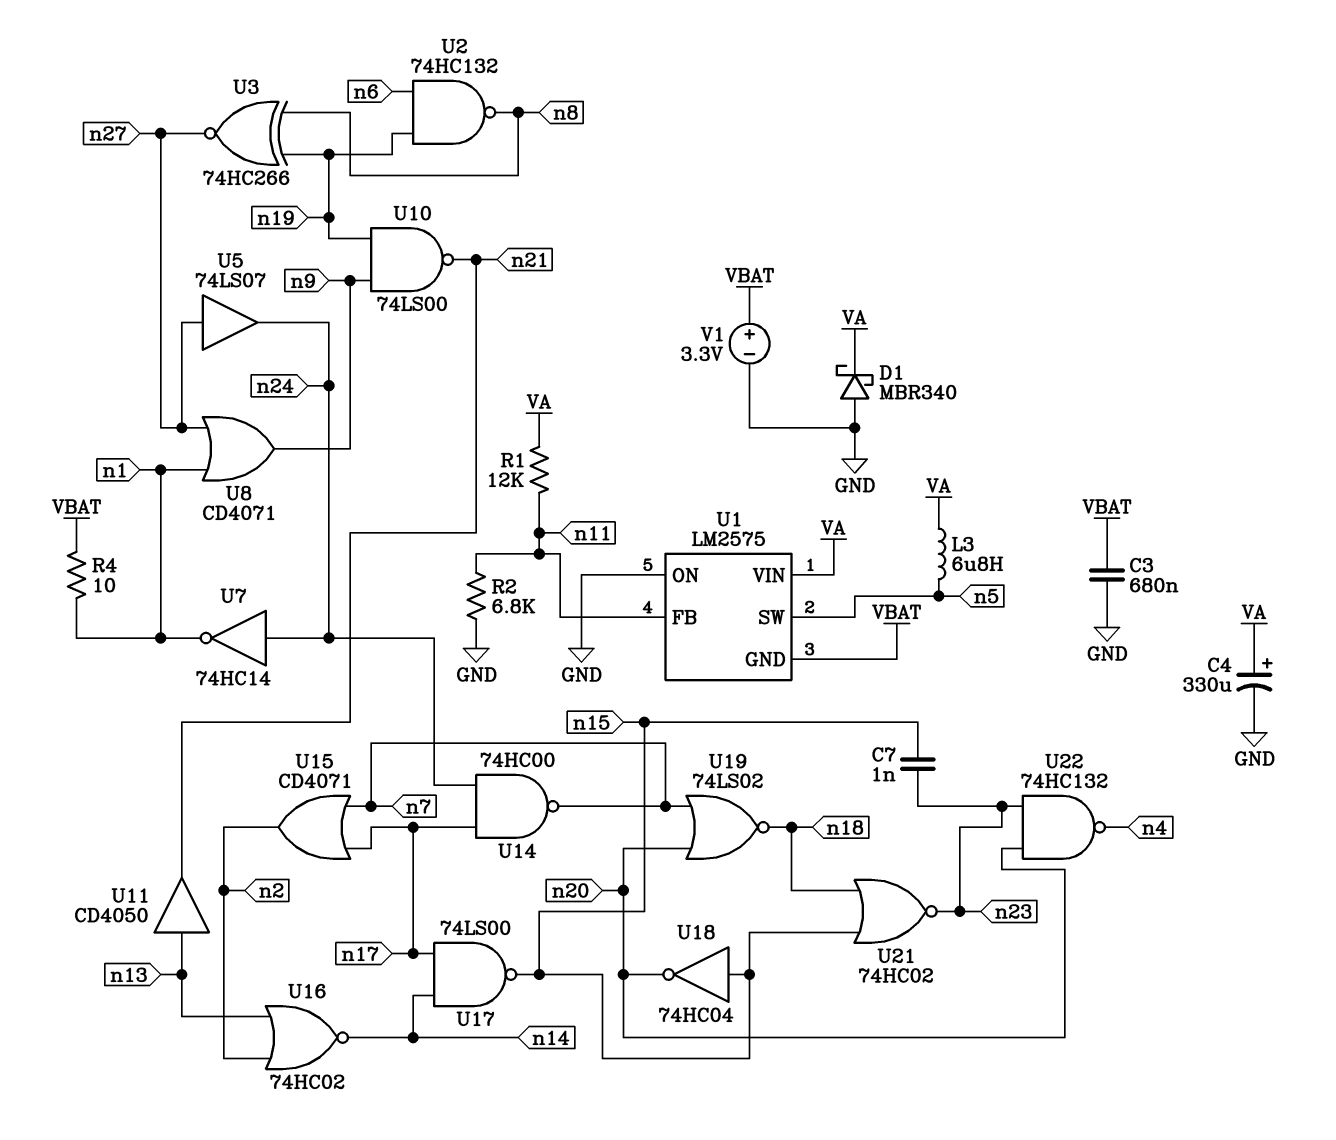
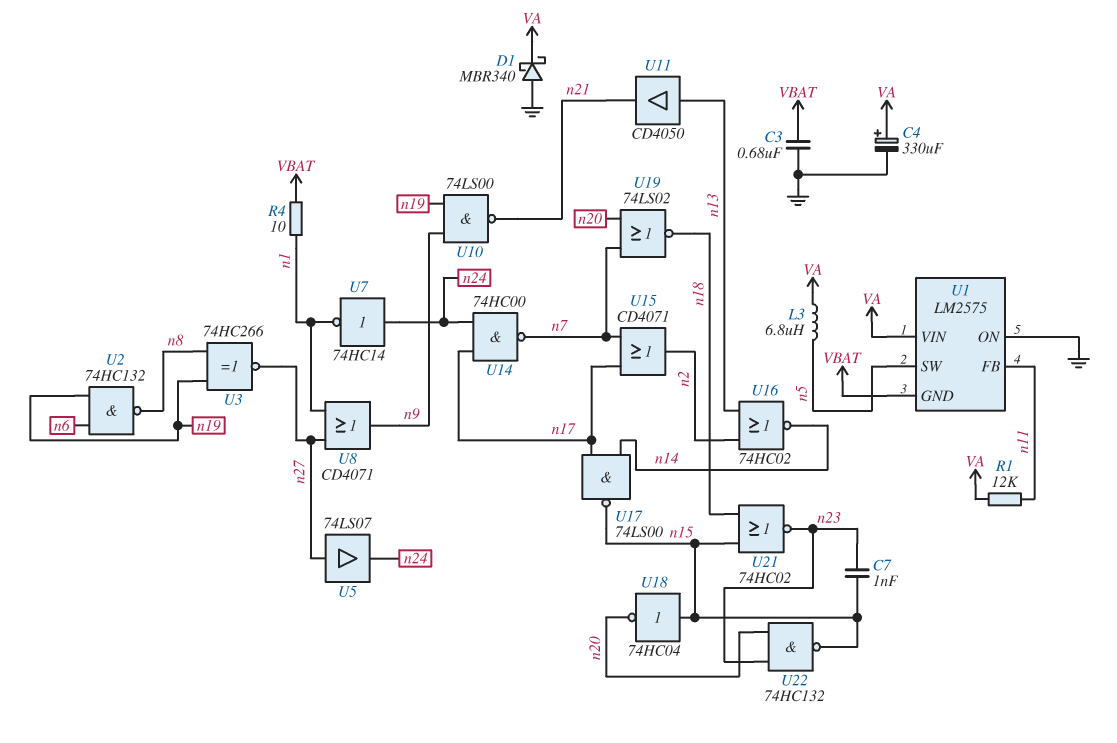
R2: 6.8k (GND, n11) -> none
U22: NAND 74HC132 (in n20, in n23, out n4) -> NAND 74HC132 (in n20, in n23, out n15)
V1: 3.3V (plus VBAT, minus GND) -> none

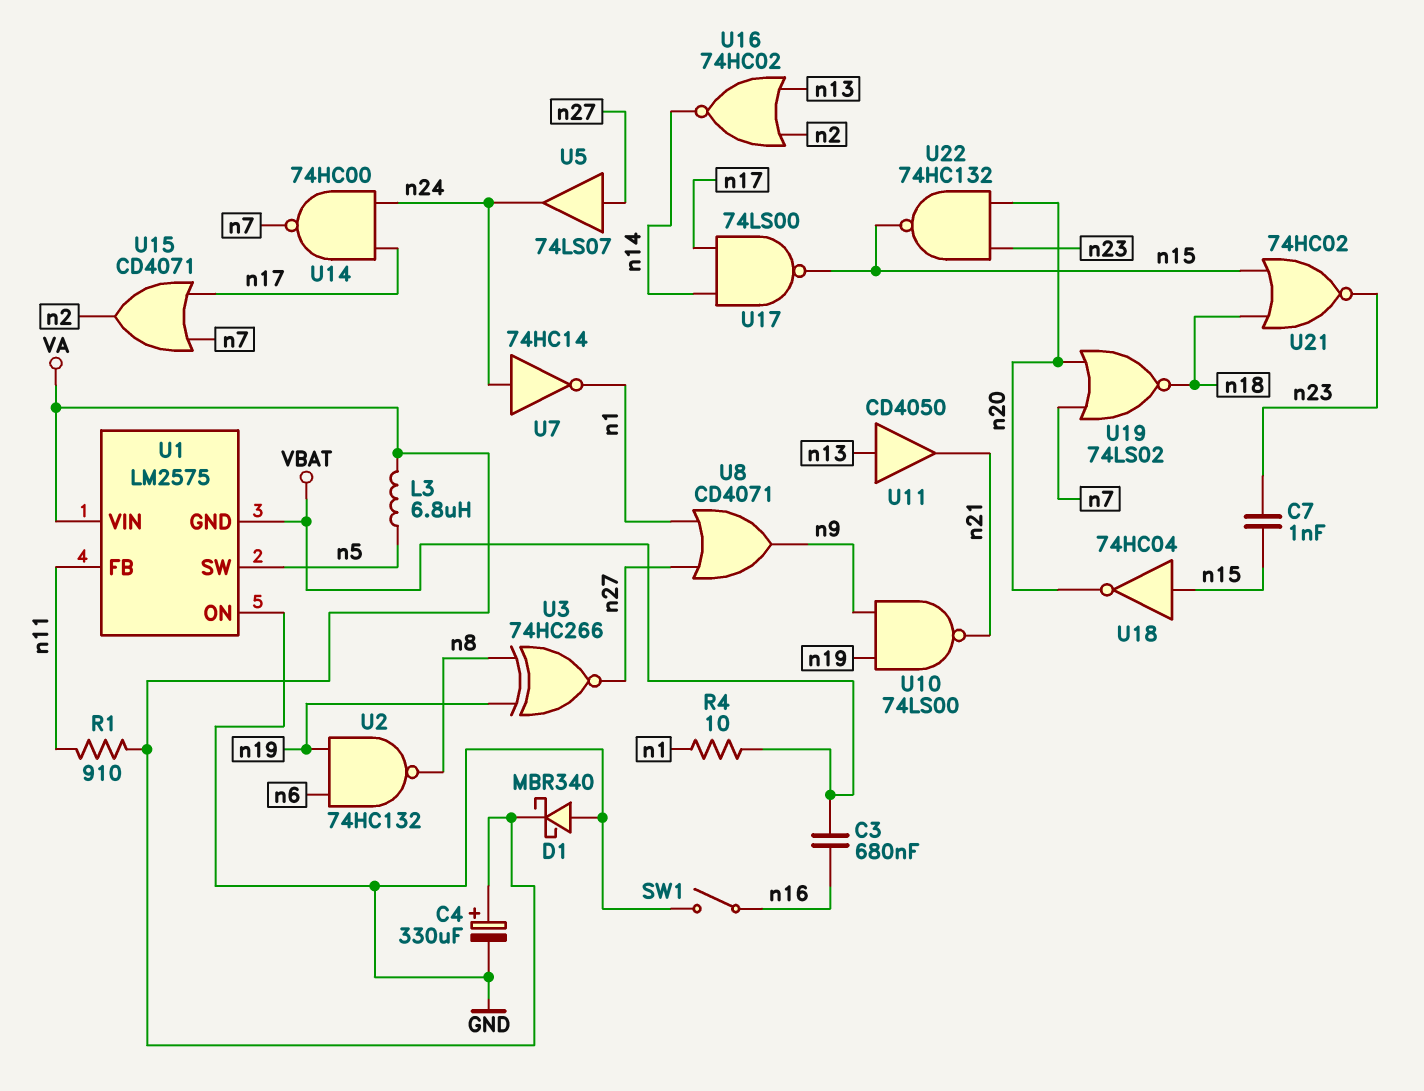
C3: 680nF (GND, VBAT) -> 680nF (VBAT, n16)
R1: 12k (VA, n11) -> 910 (VA, n11)
SW1: none -> switch (GND, n16)

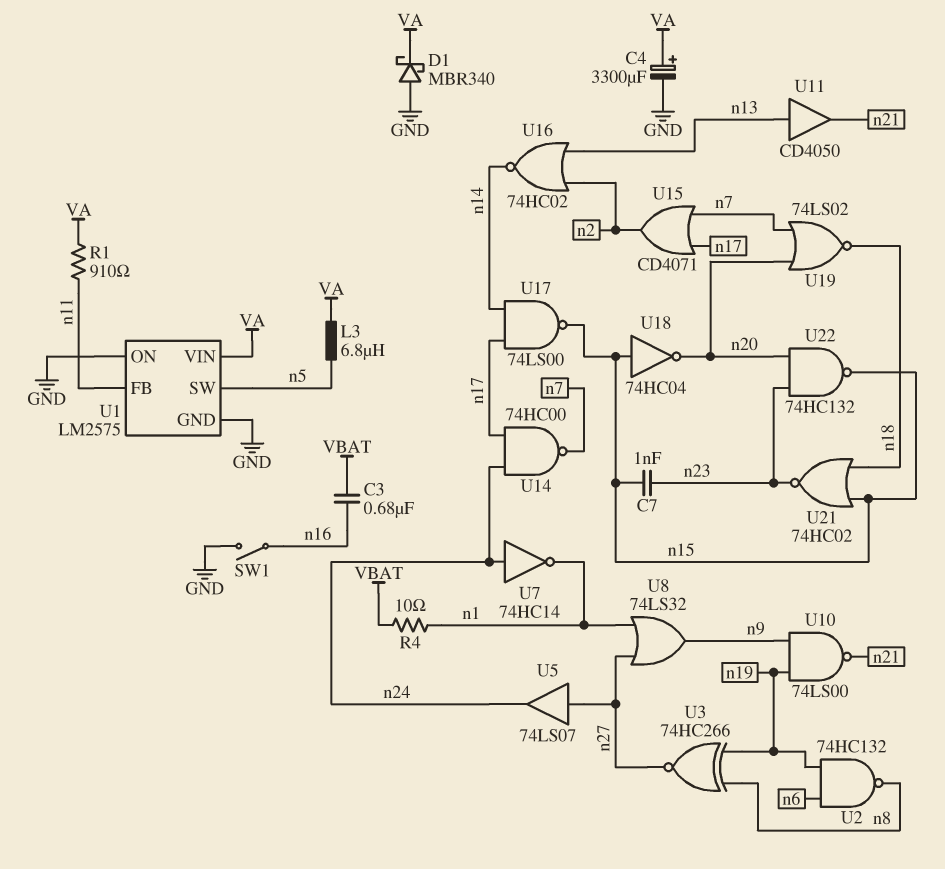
C4: 330uF (plus VA, minus GND) -> 3300uF (plus VA, minus GND)
U1 pin GND: VBAT -> GND
U8: OR CD4071 (in n1, in n27, out n9) -> OR 74LS32 (in n1, in n27, out n9)

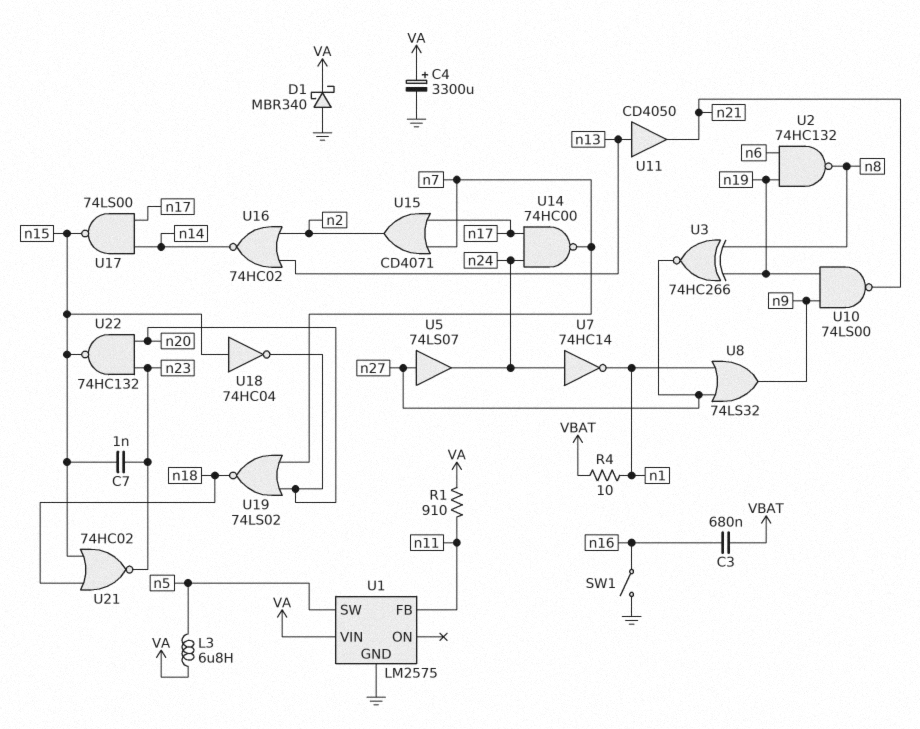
U1 pin ON: GND -> none

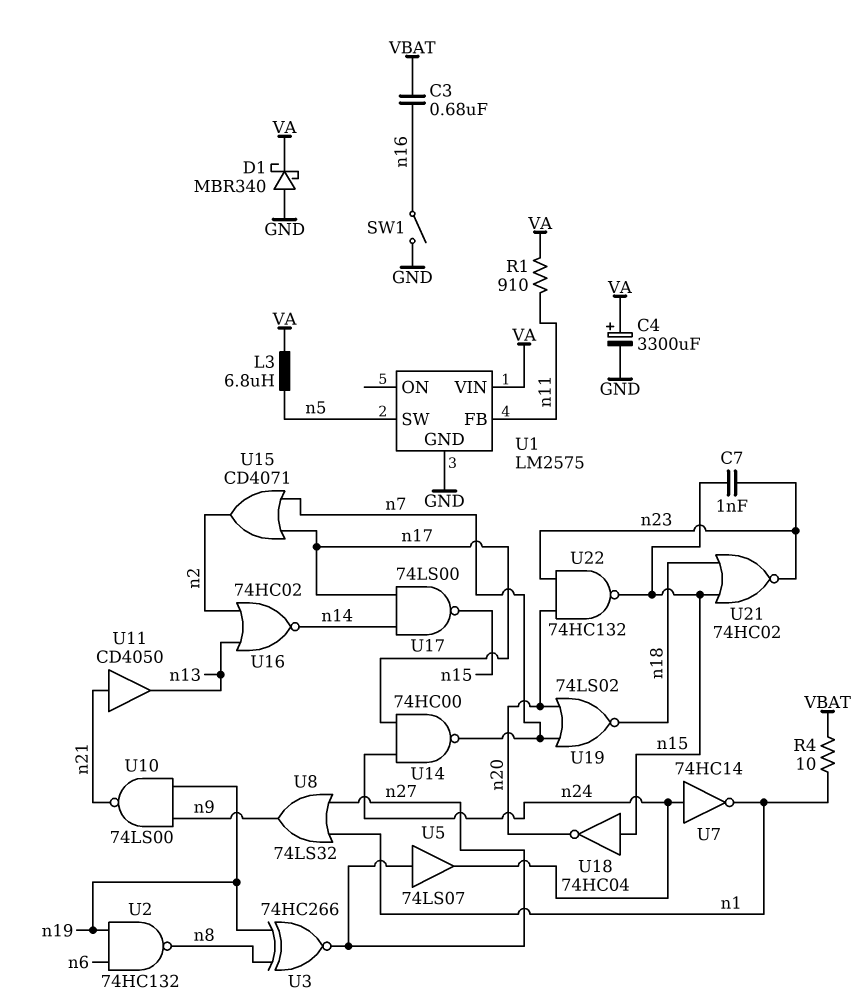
U11: buffer CD4050 (in n13, out n21) -> buffer CD4050 (in n21, out n13)

